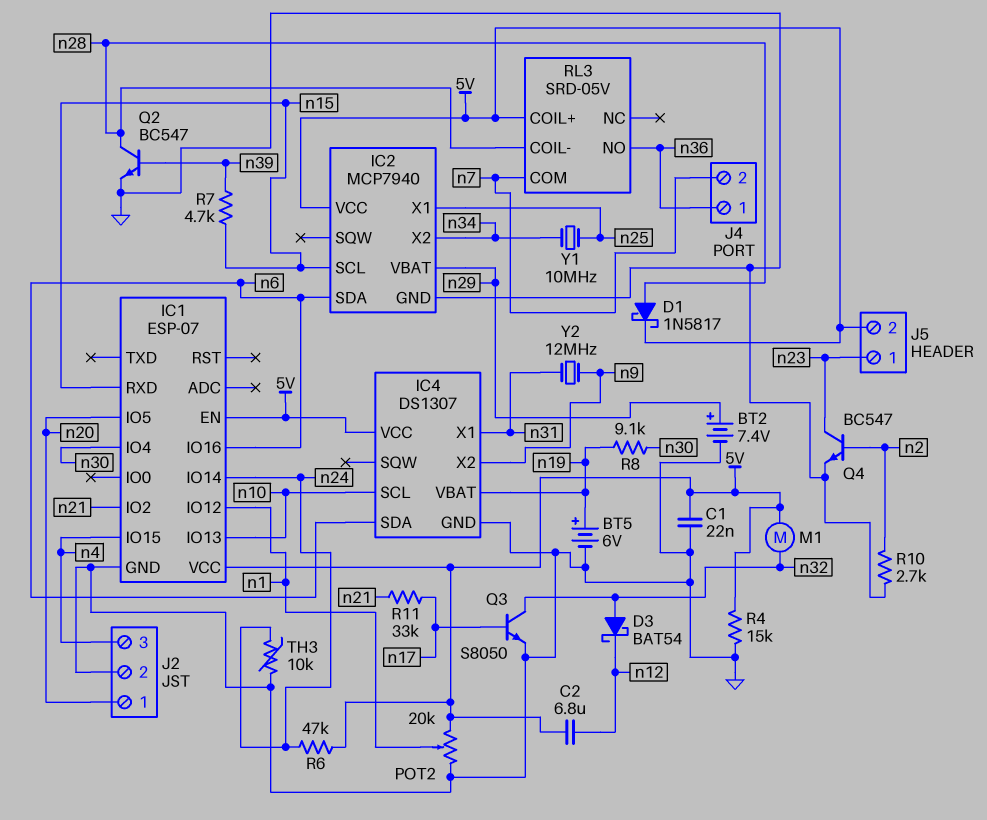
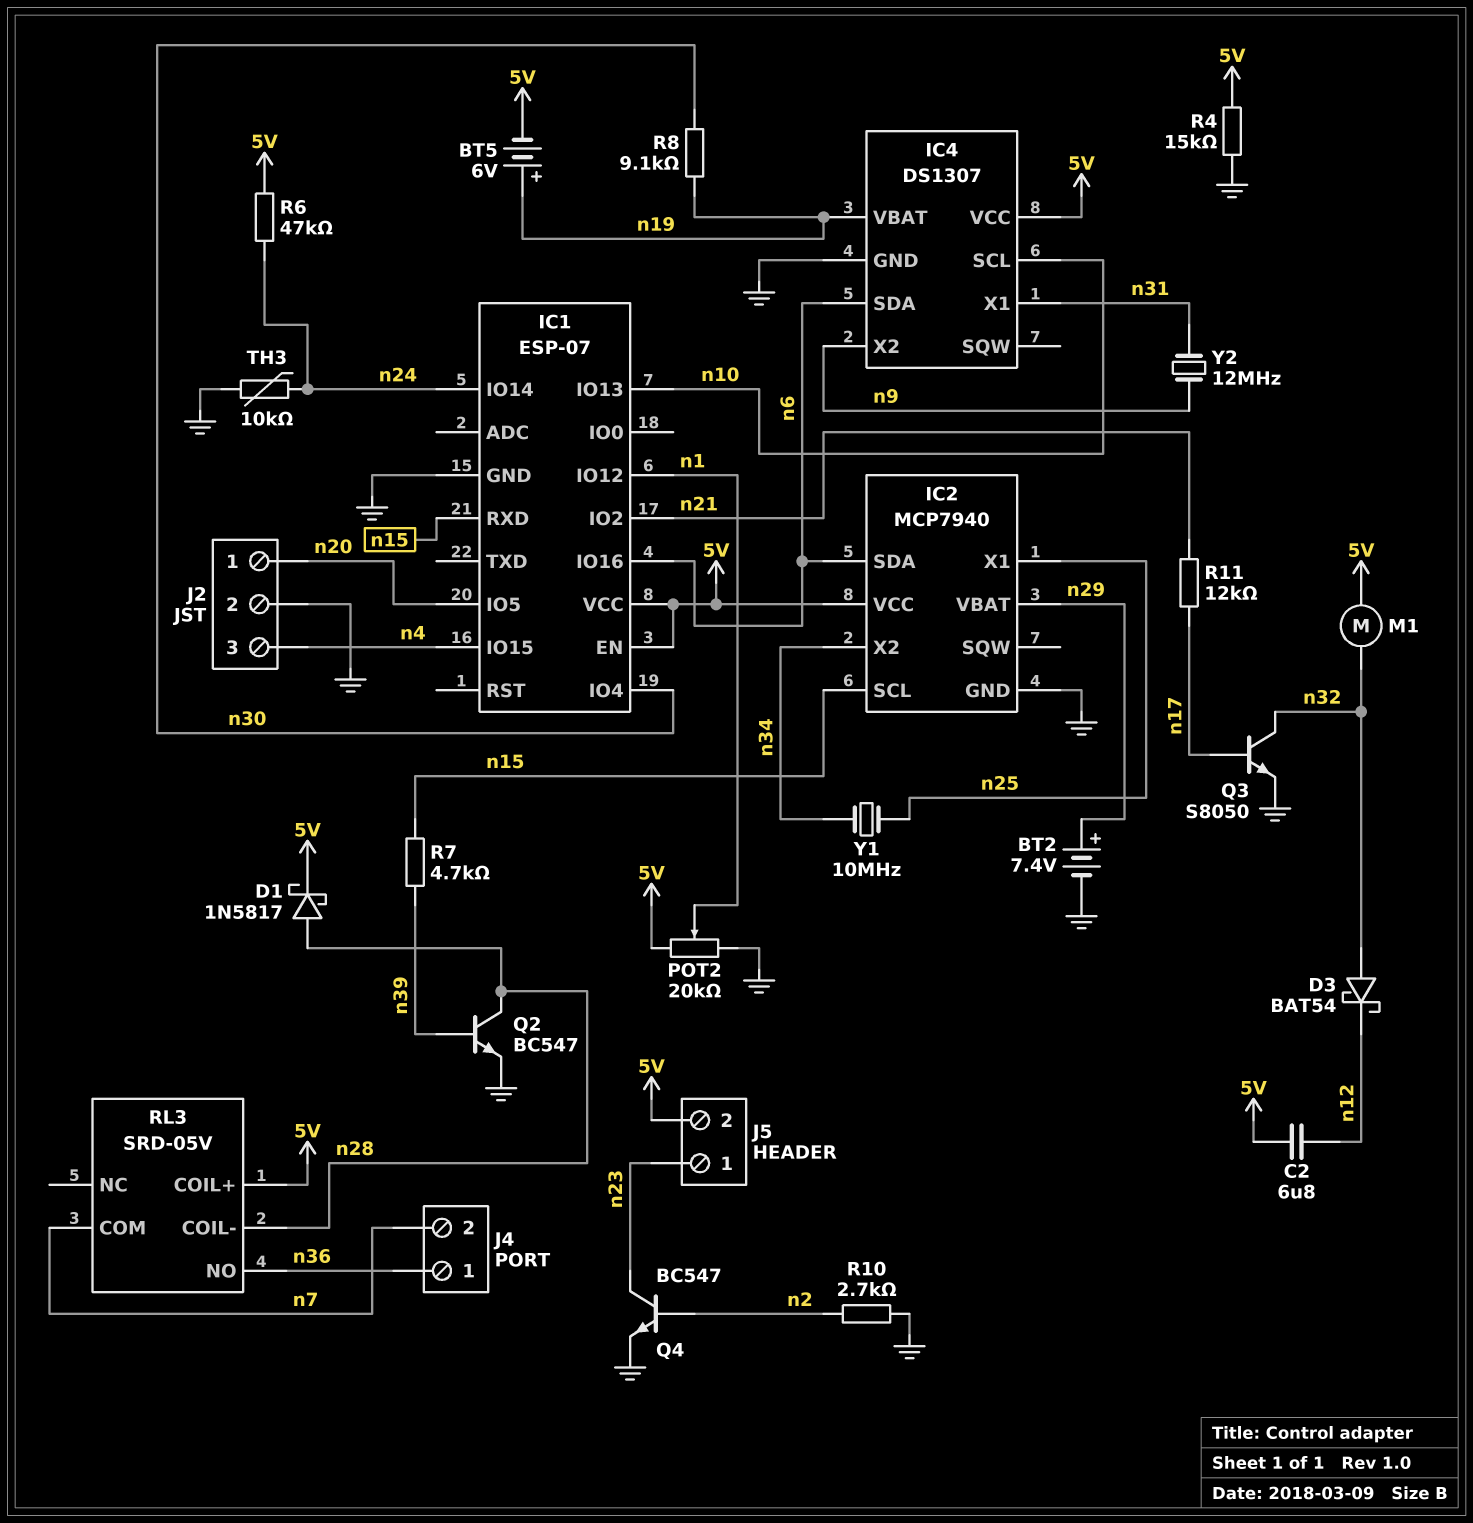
BT5: 6V (plus n19, minus GND) -> 6V (plus n19, minus 5V)
C1: 22nF (5V, GND) -> none
R11: 33k (n17, n21) -> 12k (n17, n21)

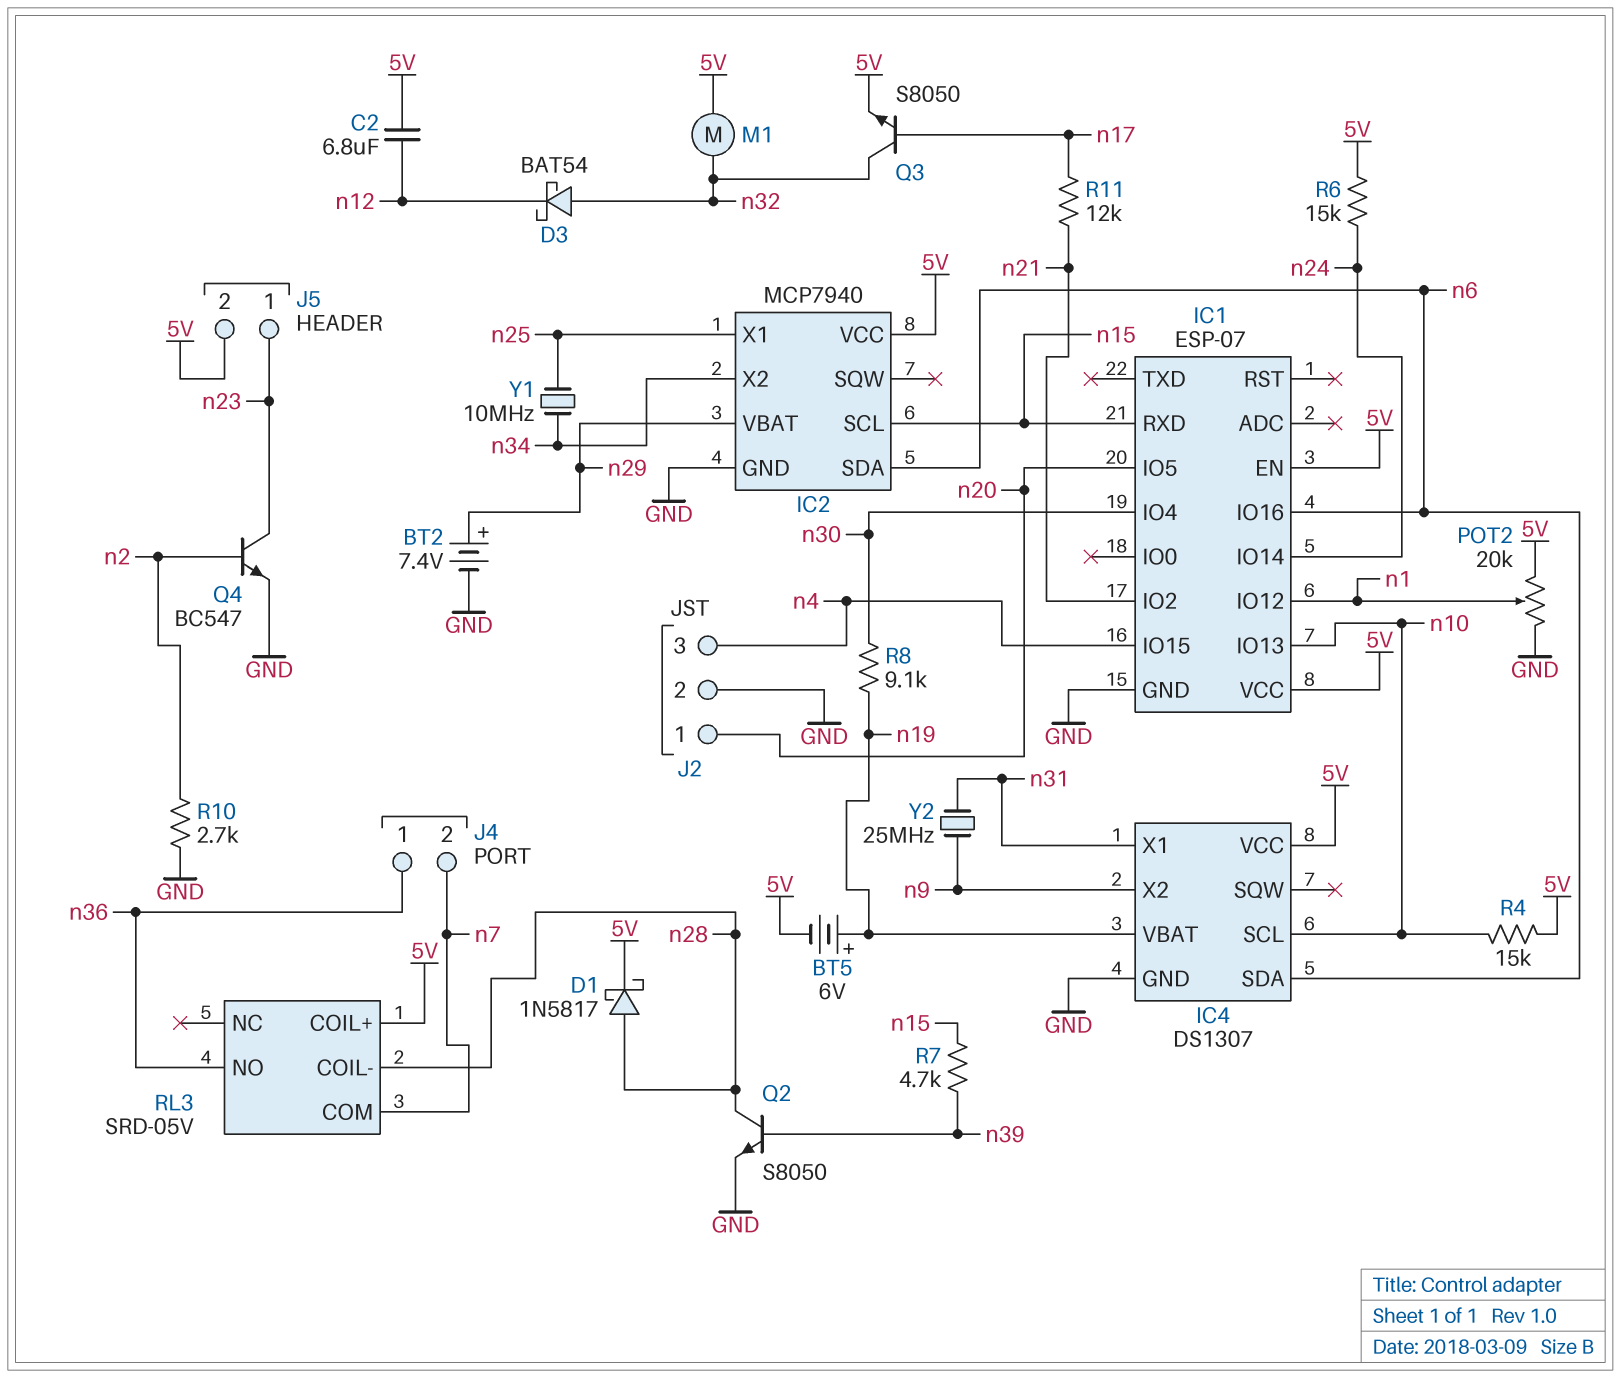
Q2: NPN BC547 (B n39, C n28, E GND) -> NPN S8050 (B n39, C n28, E GND)
Q3: NPN S8050 (B n17, C n32, E GND) -> NPN S8050 (B n17, C n32, E 5V)
R4: 15k (5V, GND) -> 15k (5V, n10)
R6: 47k (5V, n24) -> 15k (5V, n24)
TH3: 10k (GND, n24) -> none
Y2: 12MHz (n9, n31) -> 25MHz (n9, n31)

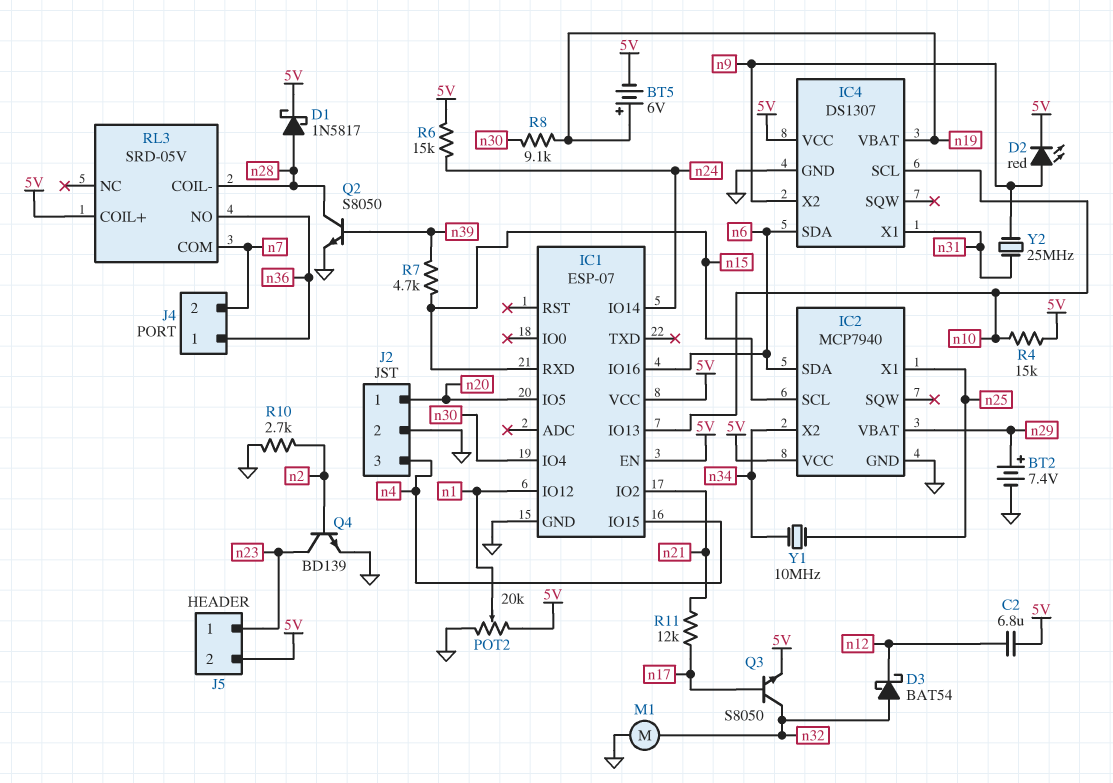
D2: none -> LED red (A n9, K 5V)
M1: motor (5V, n32) -> motor (GND, n32)
Q4: NPN BC547 (B n2, C n23, E GND) -> NPN BD139 (B n2, C n23, E GND)

